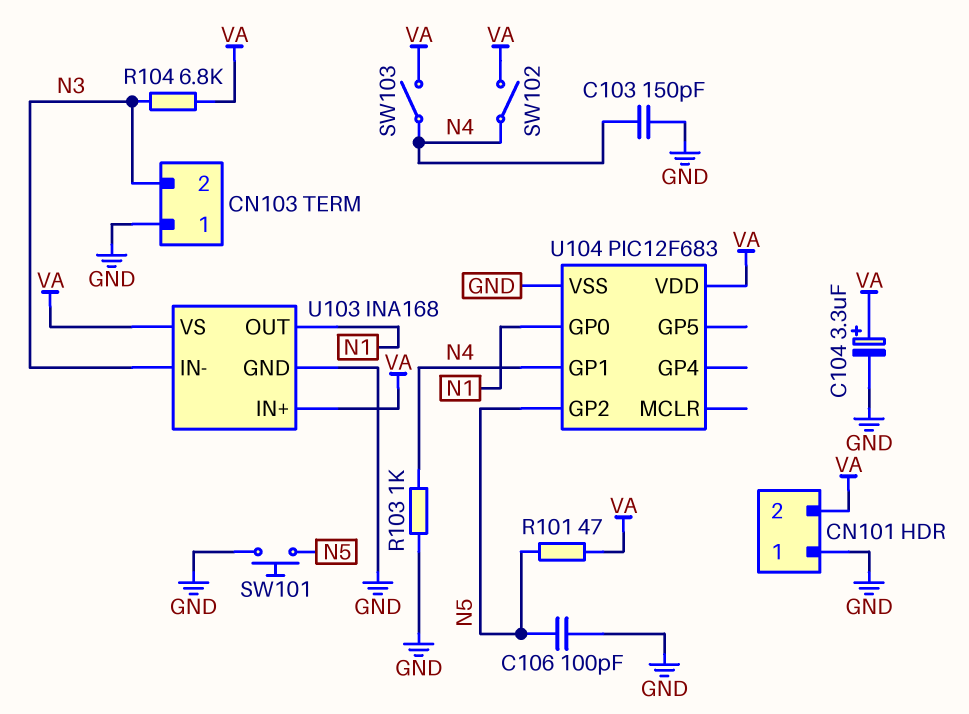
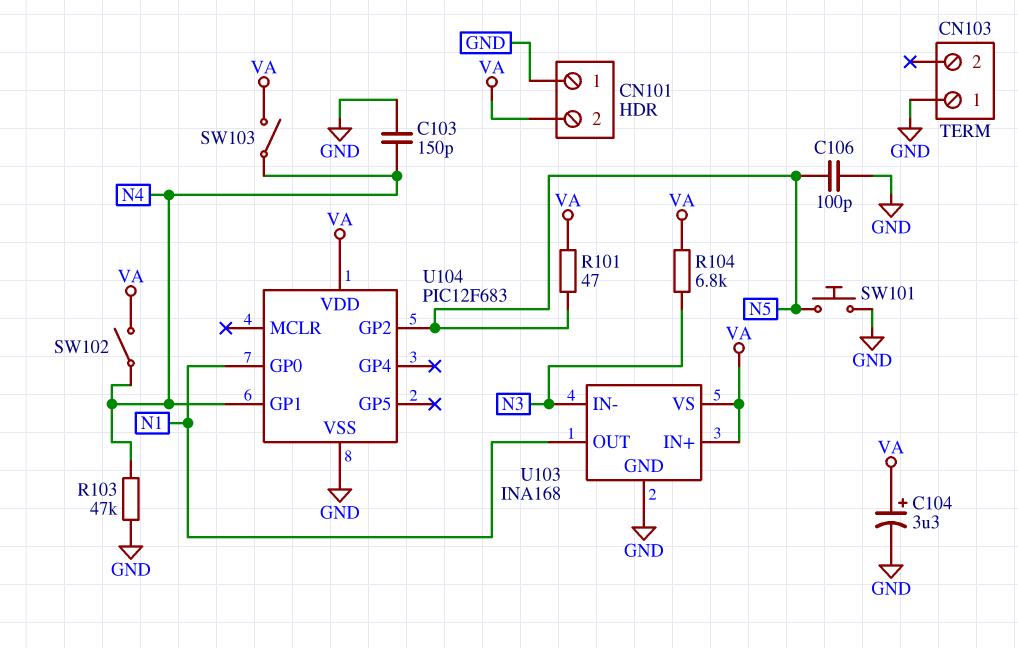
CN103 pin 2: N3 -> none
R103: 1k (GND, N4) -> 47k (GND, N4)

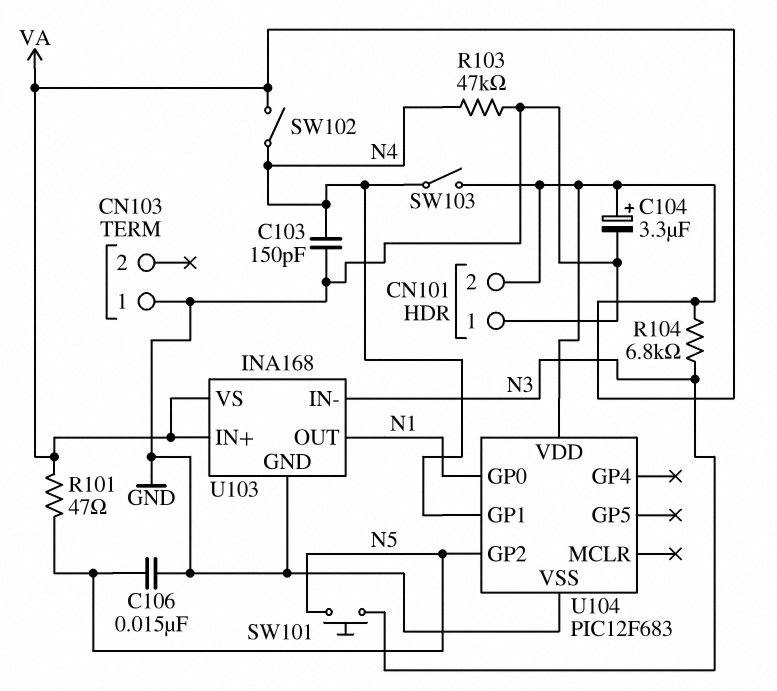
C106: 100pF (GND, N5) -> 15nF (GND, N5)
SW101: button (GND, N5) -> button (N3, N5)

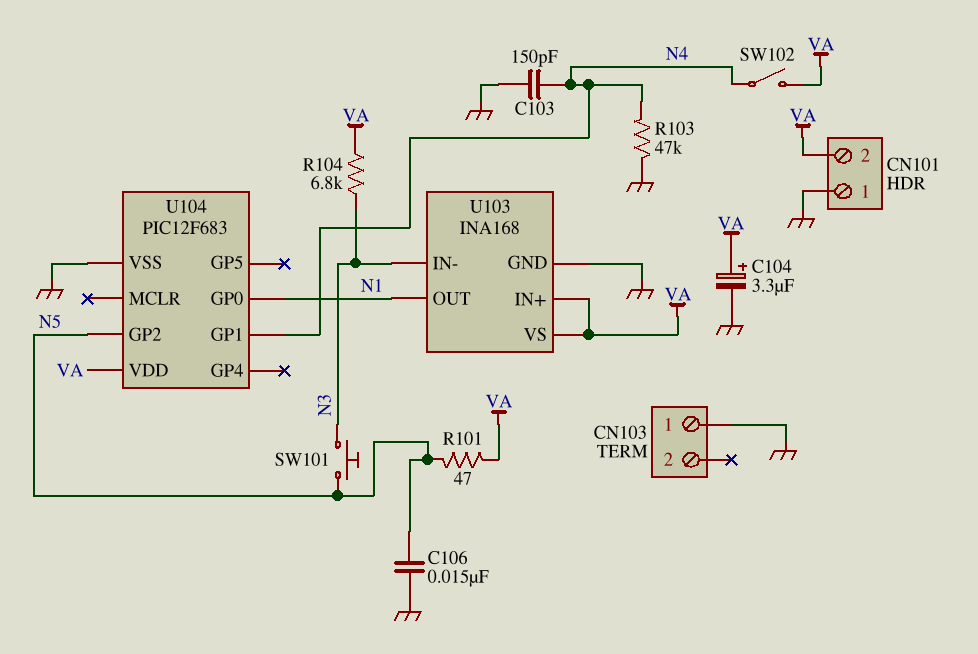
SW103: switch (N4, VA) -> none

